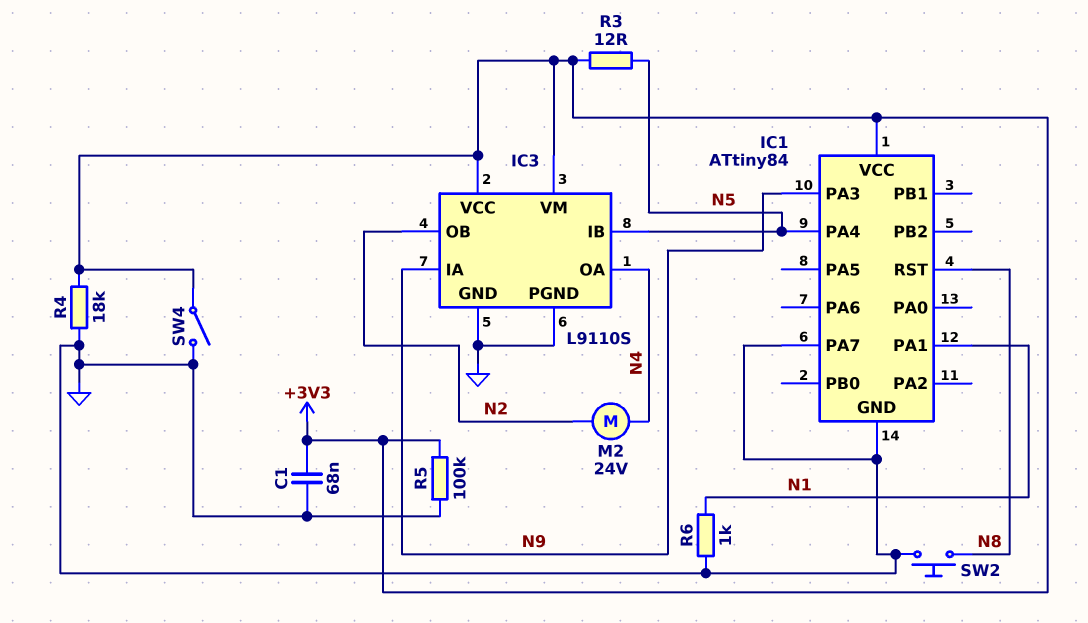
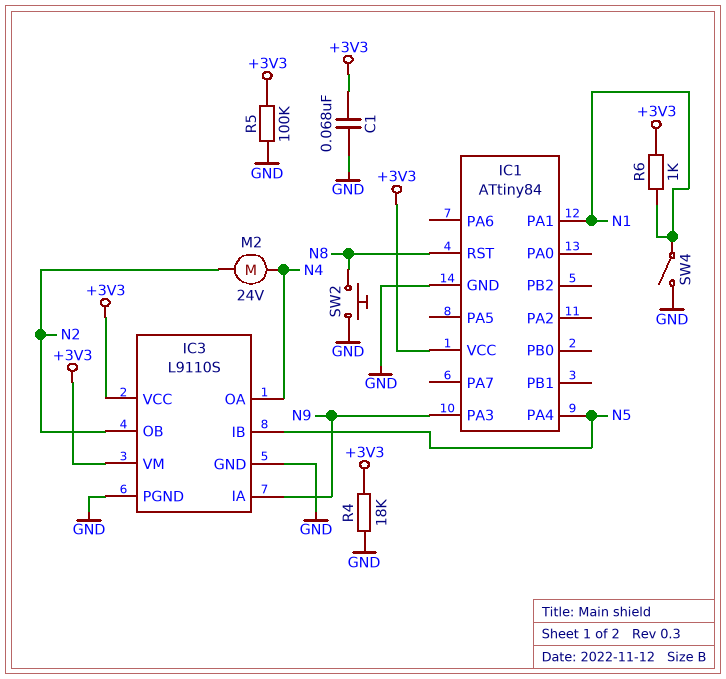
IC1 pin PA7: GND -> none
R3: 12 (+3V3, N5) -> none
R6: 1k (GND, N1) -> 1k (+3V3, N1)
SW4: switch (+3V3, GND) -> switch (GND, N1)

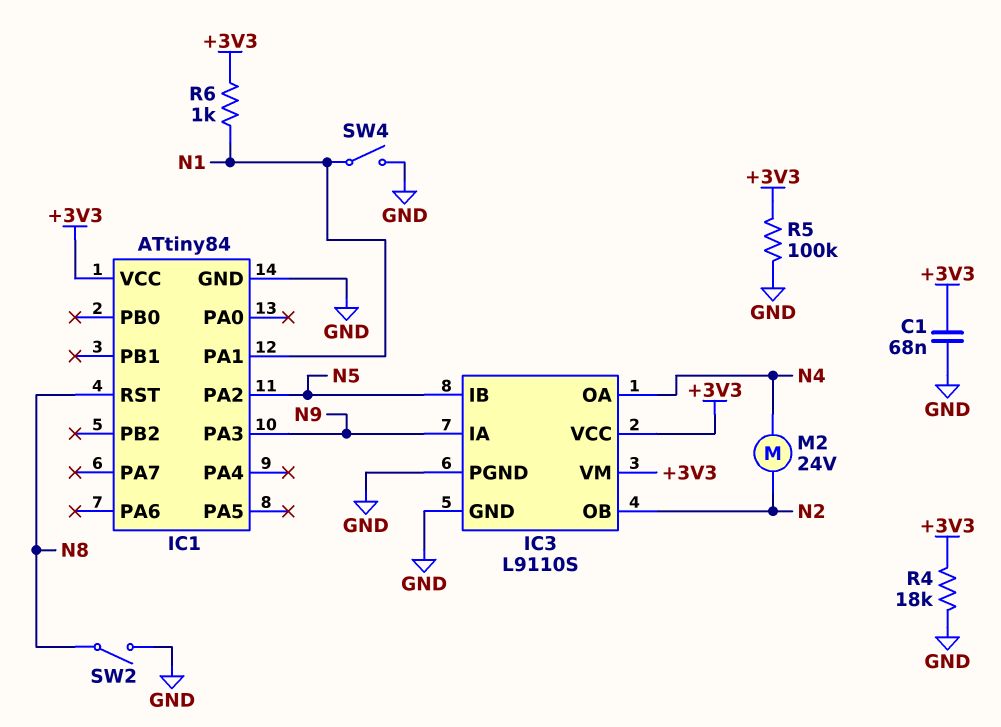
IC1 pin PA2: none -> N5
IC1 pin PA4: N5 -> none
SW2: button (GND, N8) -> switch (GND, N8)

